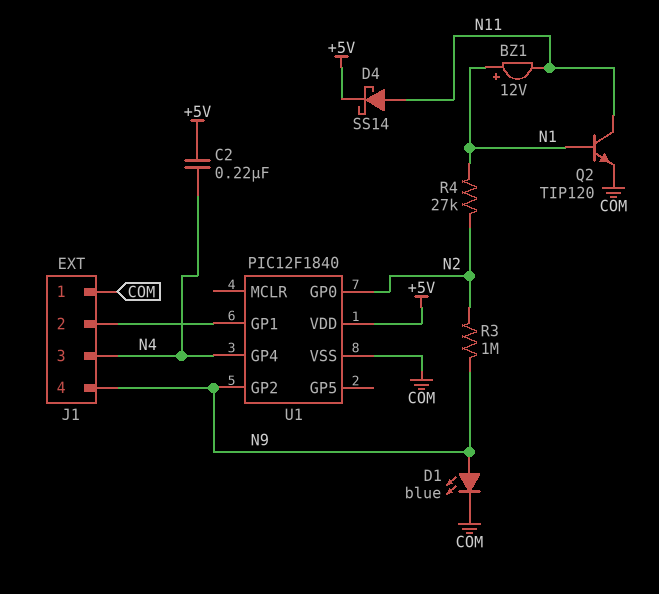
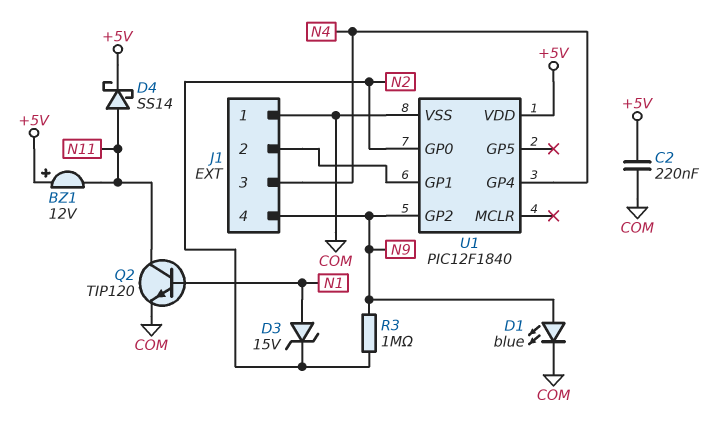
BZ1: buzzer 12V (plus N1, minus N11) -> buzzer 12V (plus +5V, minus N11)
C2: 220nF (+5V, N4) -> 220nF (+5V, COM)
D3: none -> zener 15V (A N1, K N2)
R4: 27k (N1, N2) -> none

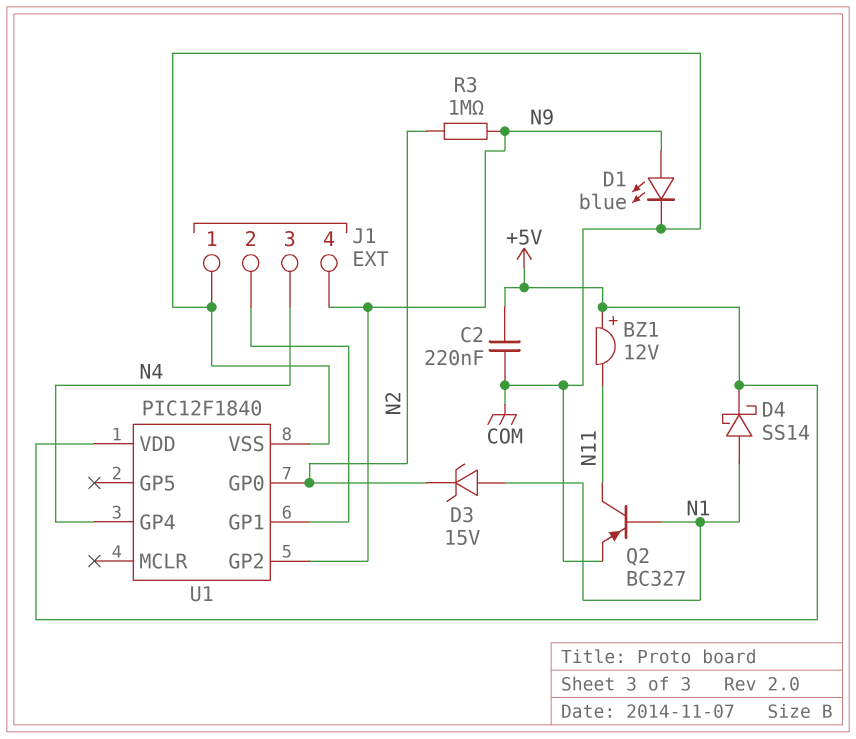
D4: schottky SS14 (A N11, K +5V) -> schottky SS14 (A N1, K +5V)
Q2: NPN TIP120 (B N1, C N11, E COM) -> PNP BC327 (B N1, C N11, E COM)

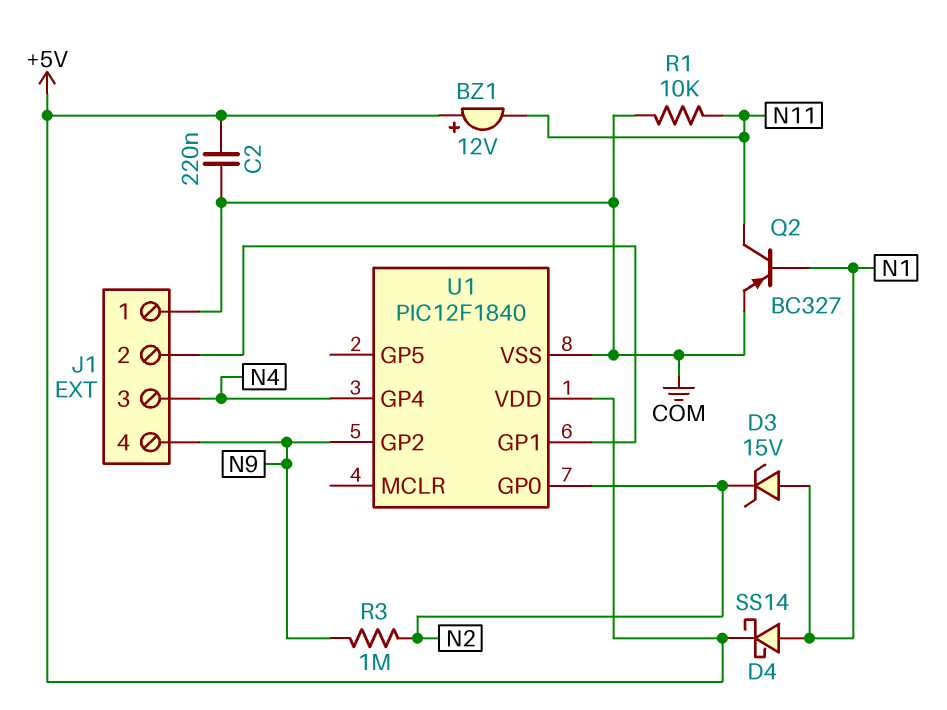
D1: LED blue (A N9, K COM) -> none
R1: none -> 10k (COM, N11)

